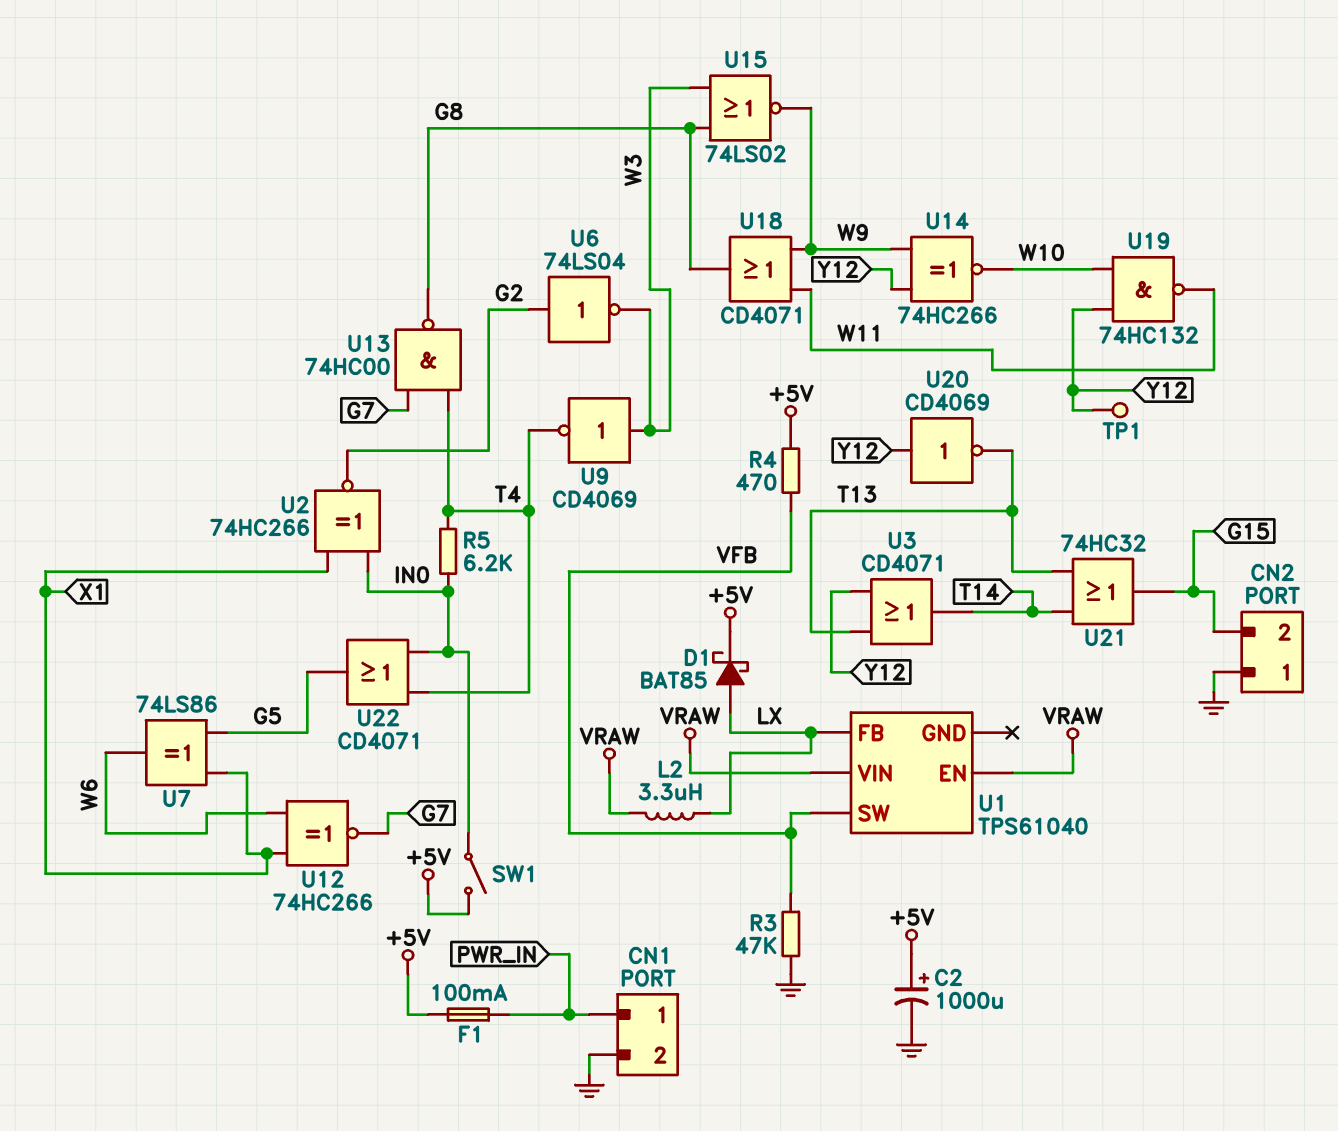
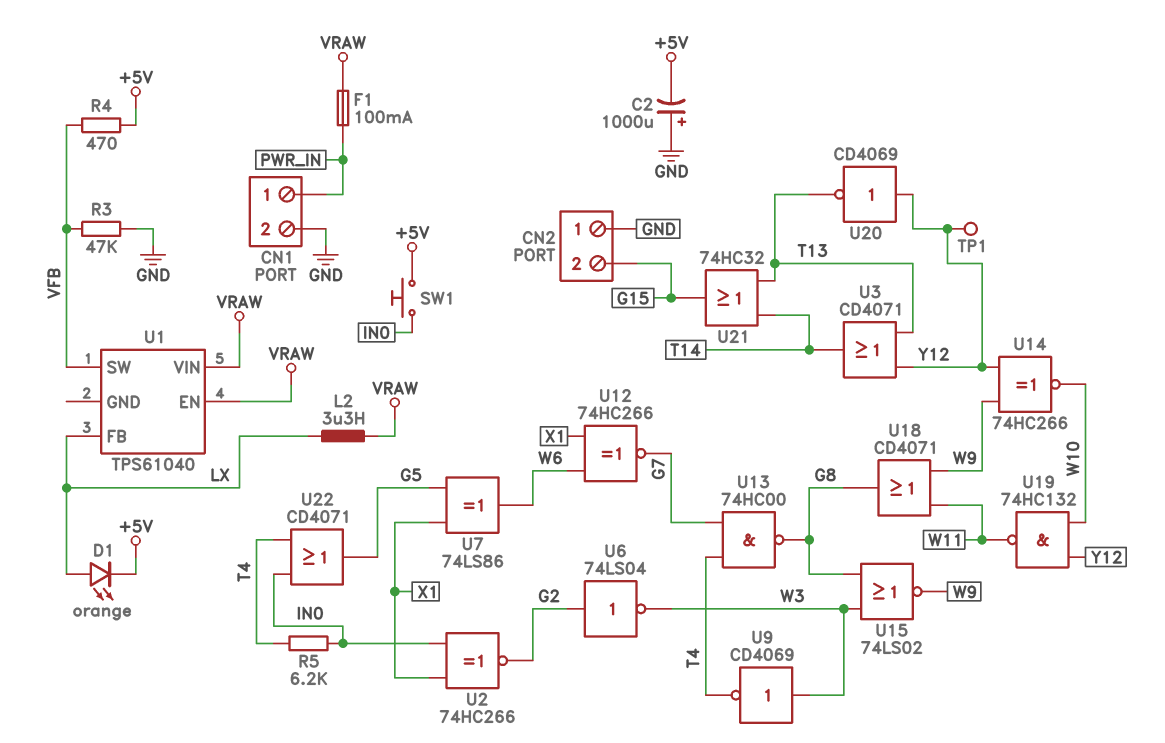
C2: 1000uF (plus +5V, minus GND) -> 1000uF (plus GND, minus +5V)
D1: schottky BAT85 (A LX, K +5V) -> LED orange (A LX, K +5V)
F1: 100mA (+5V, PWR_IN) -> 100mA (PWR_IN, VRAW)
SW1: switch (+5V, IN0) -> button (+5V, IN0)

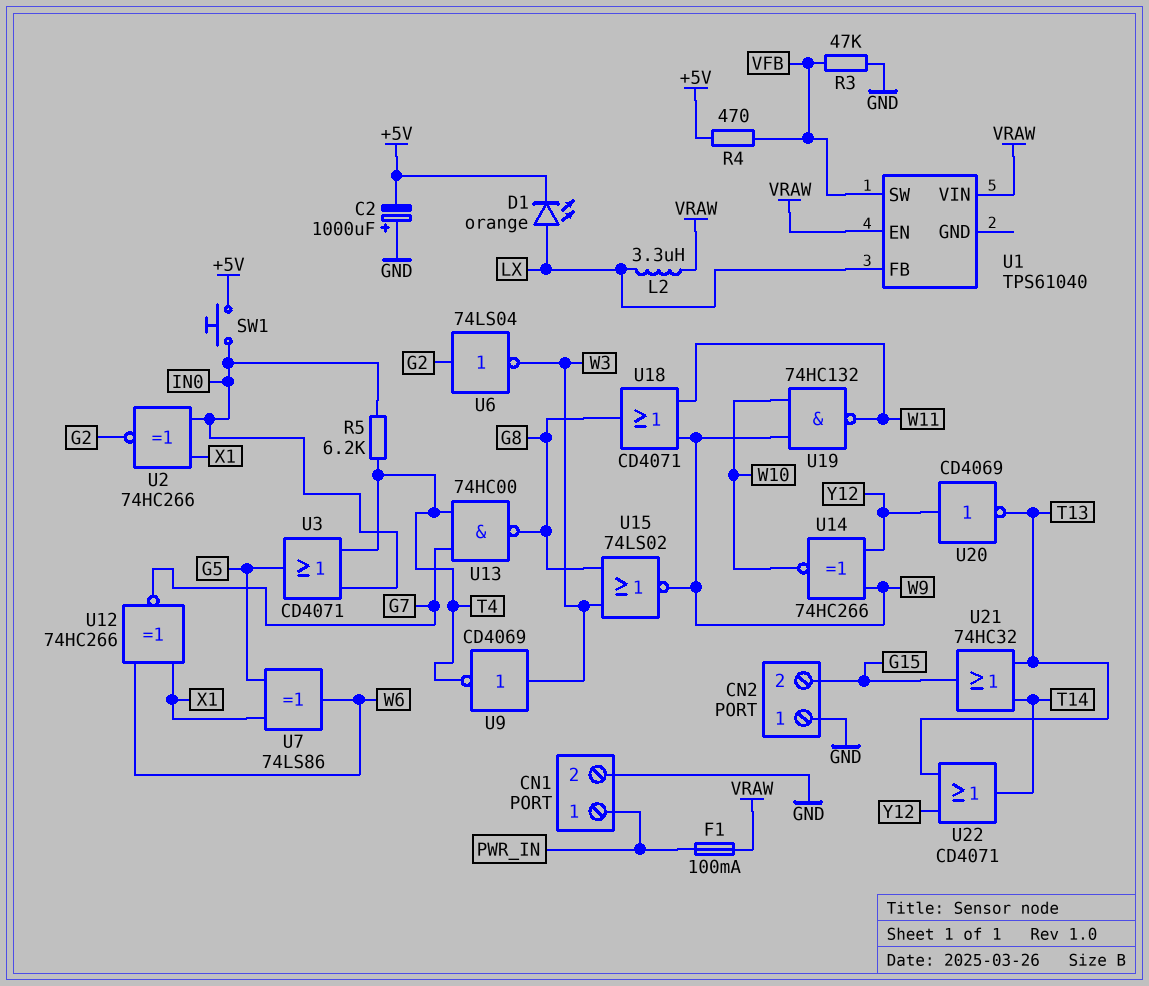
TP1: test point (Y12) -> none
U3: OR CD4071 (in T13, in Y12, out T14) -> OR CD4071 (in IN0, in T4, out G5)
U19: NAND 74HC132 (in W10, in Y12, out W11) -> NAND 74HC132 (in W9, in W10, out W11)
U22: OR CD4071 (in IN0, in T4, out G5) -> OR CD4071 (in T13, in Y12, out T14)

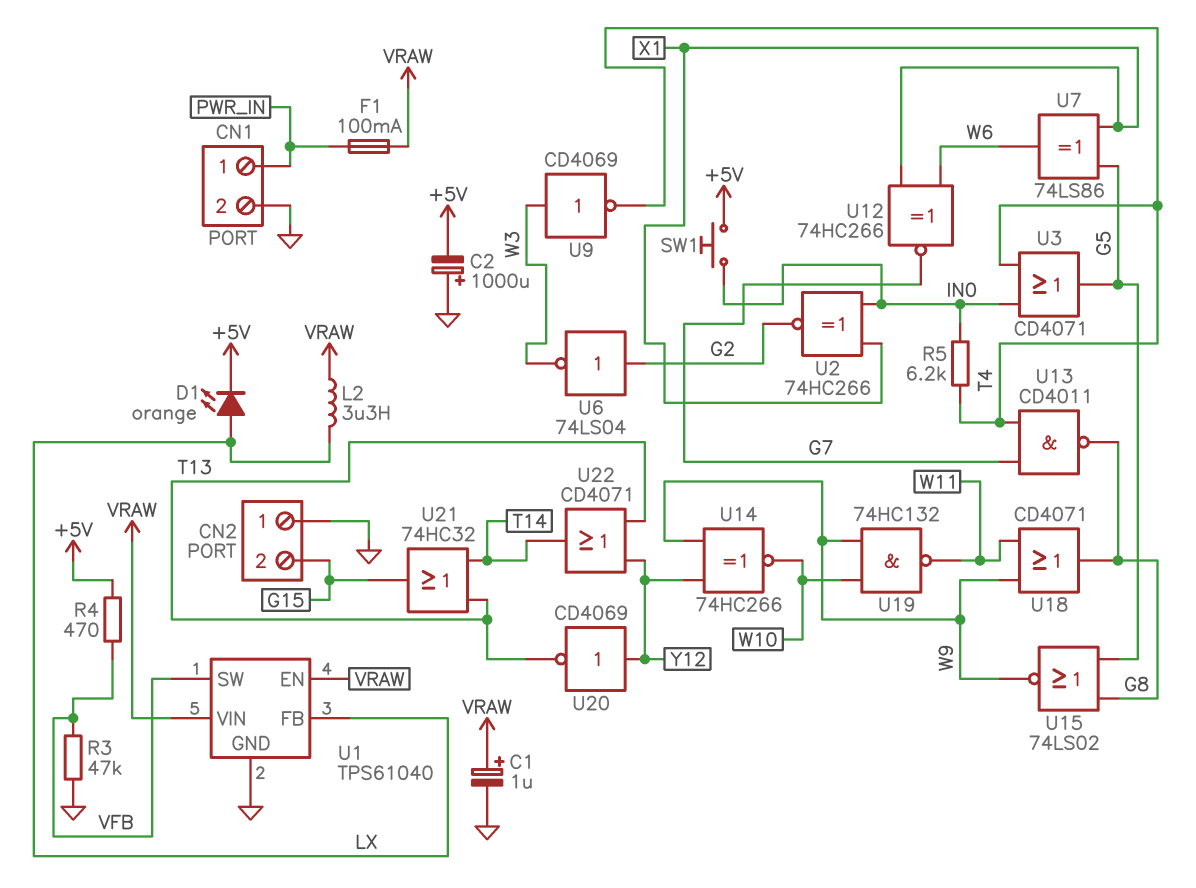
C1: none -> 1uF (plus VRAW, minus GND)
U1 pin GND: none -> GND
U13: NAND 74HC00 (in G7, in T4, out G8) -> NAND CD4011 (in G7, in T4, out G8)
U15: NOR 74LS02 (in G8, in W3, out W9) -> NOR 74LS02 (in G5, in G8, out W9)

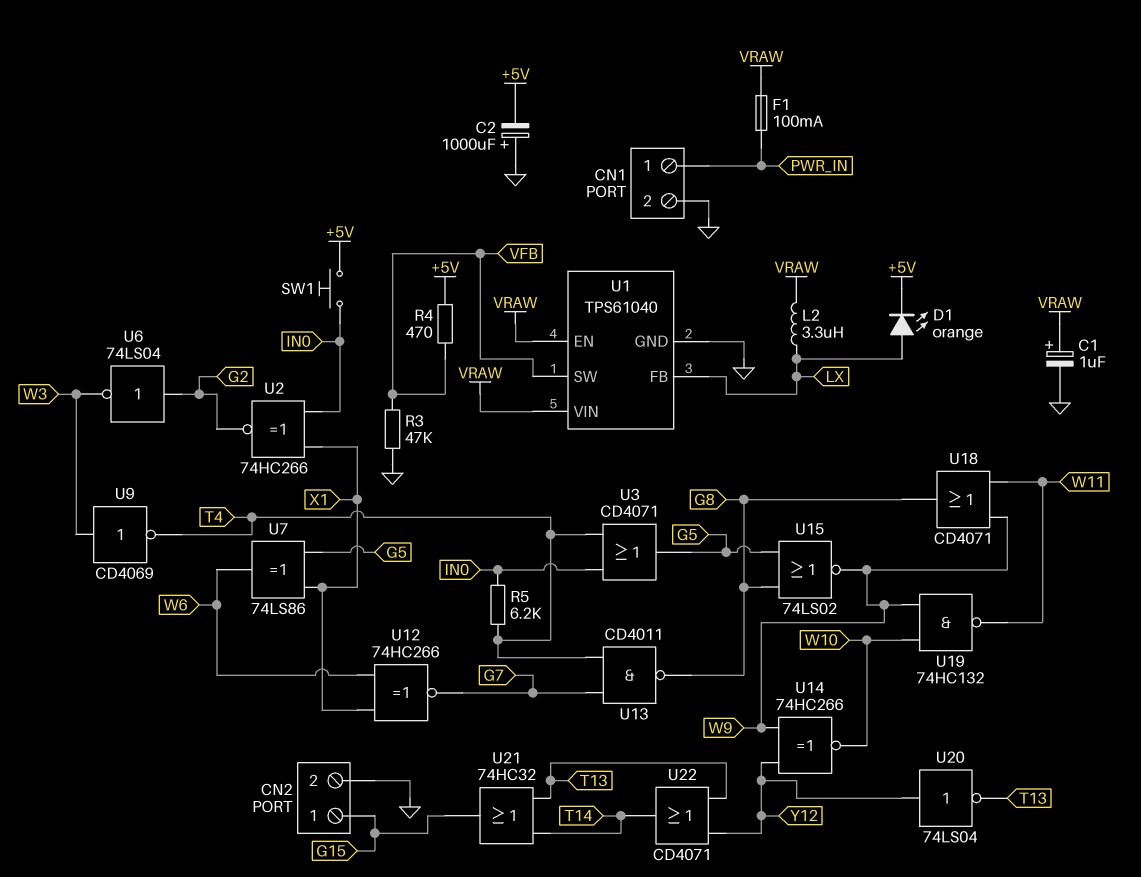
CN2 pin 1: GND -> G15
CN2 pin 2: G15 -> GND
U20: NOT CD4069 (in Y12, out T13) -> NOT 74LS04 (in Y12, out T13)

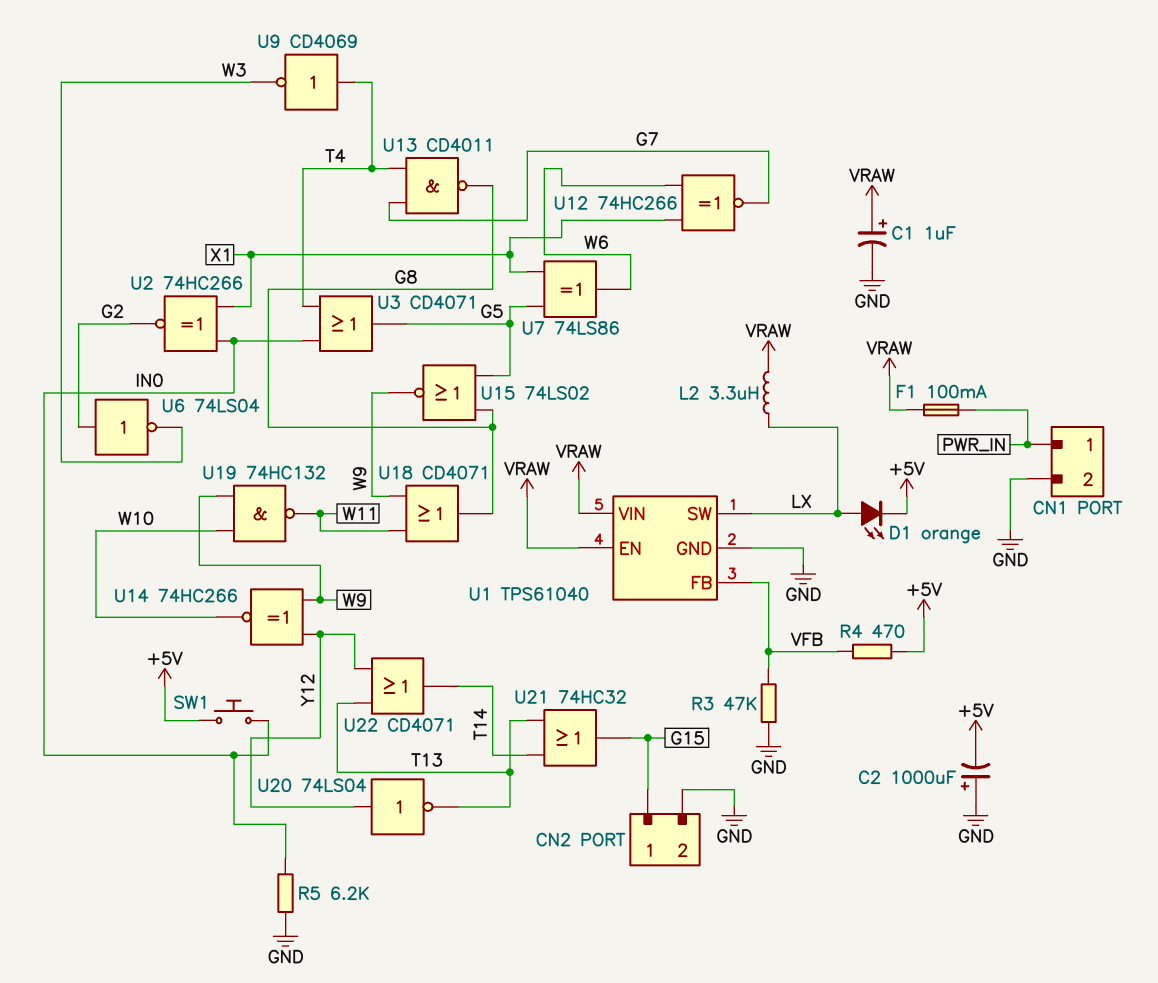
R5: 6.2k (IN0, T4) -> 6.2k (GND, IN0)
U1 pin FB: LX -> VFB
U1 pin SW: VFB -> LX
U9: NOT CD4069 (in W3, out T4) -> NOT CD4069 (in T4, out W3)

